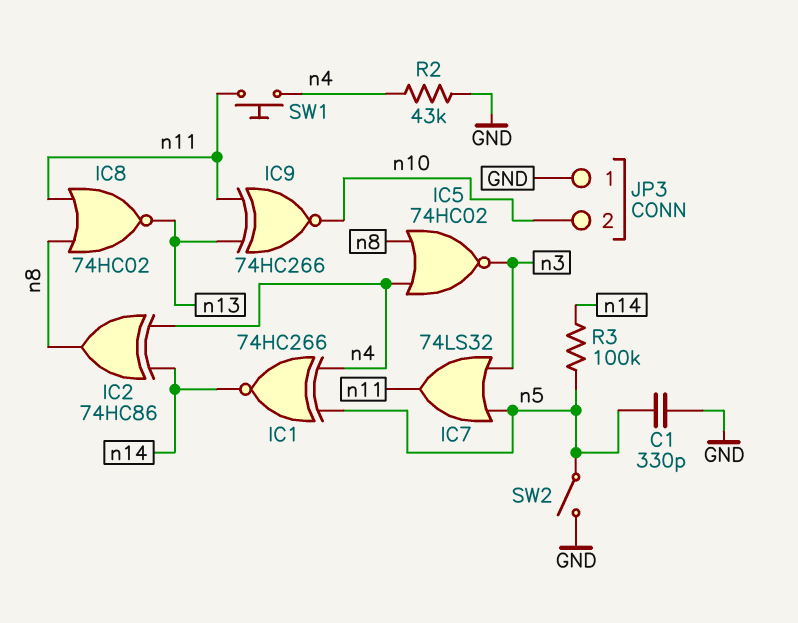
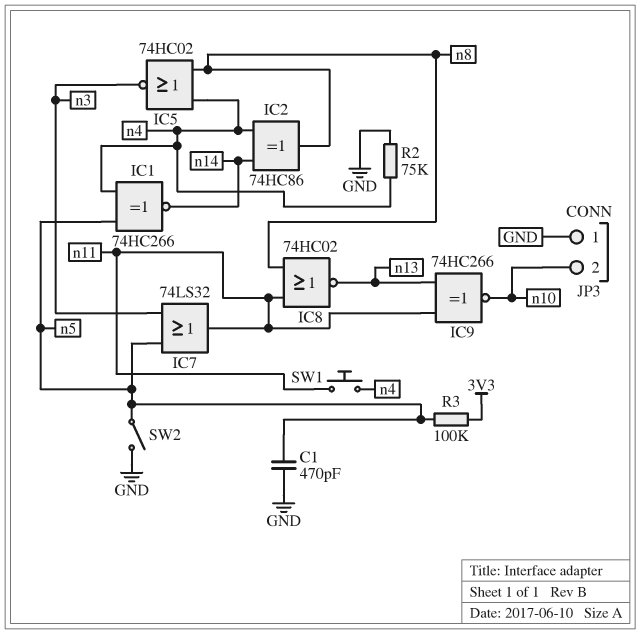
C1: 330pF (GND, n5) -> 470pF (GND, n5)
R2: 43k (GND, n4) -> 75k (GND, n4)
R3: 100k (n5, n14) -> 100k (3V3, n5)

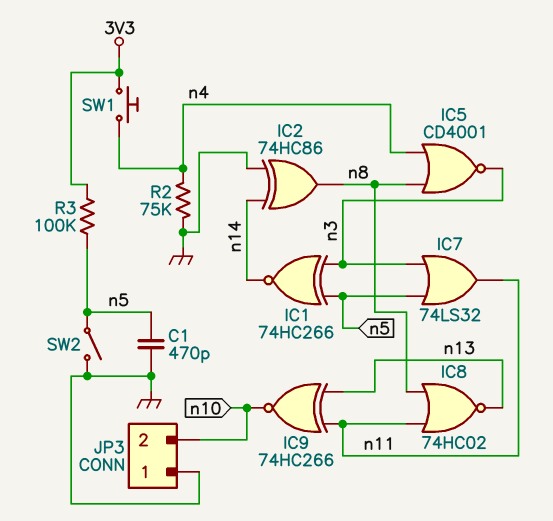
IC1: XNOR 74HC266 (in n4, in n5, out n14) -> XNOR 74HC266 (in n3, in n5, out n14)
IC2: XOR 74HC86 (in n4, in n14, out n8) -> XOR 74HC86 (in GND, in n14, out n8)
IC5: NOR 74HC02 (in n4, in n8, out n3) -> NOR CD4001 (in n4, in n8, out n3)
SW1: button (n4, n11) -> button (3V3, n4)

